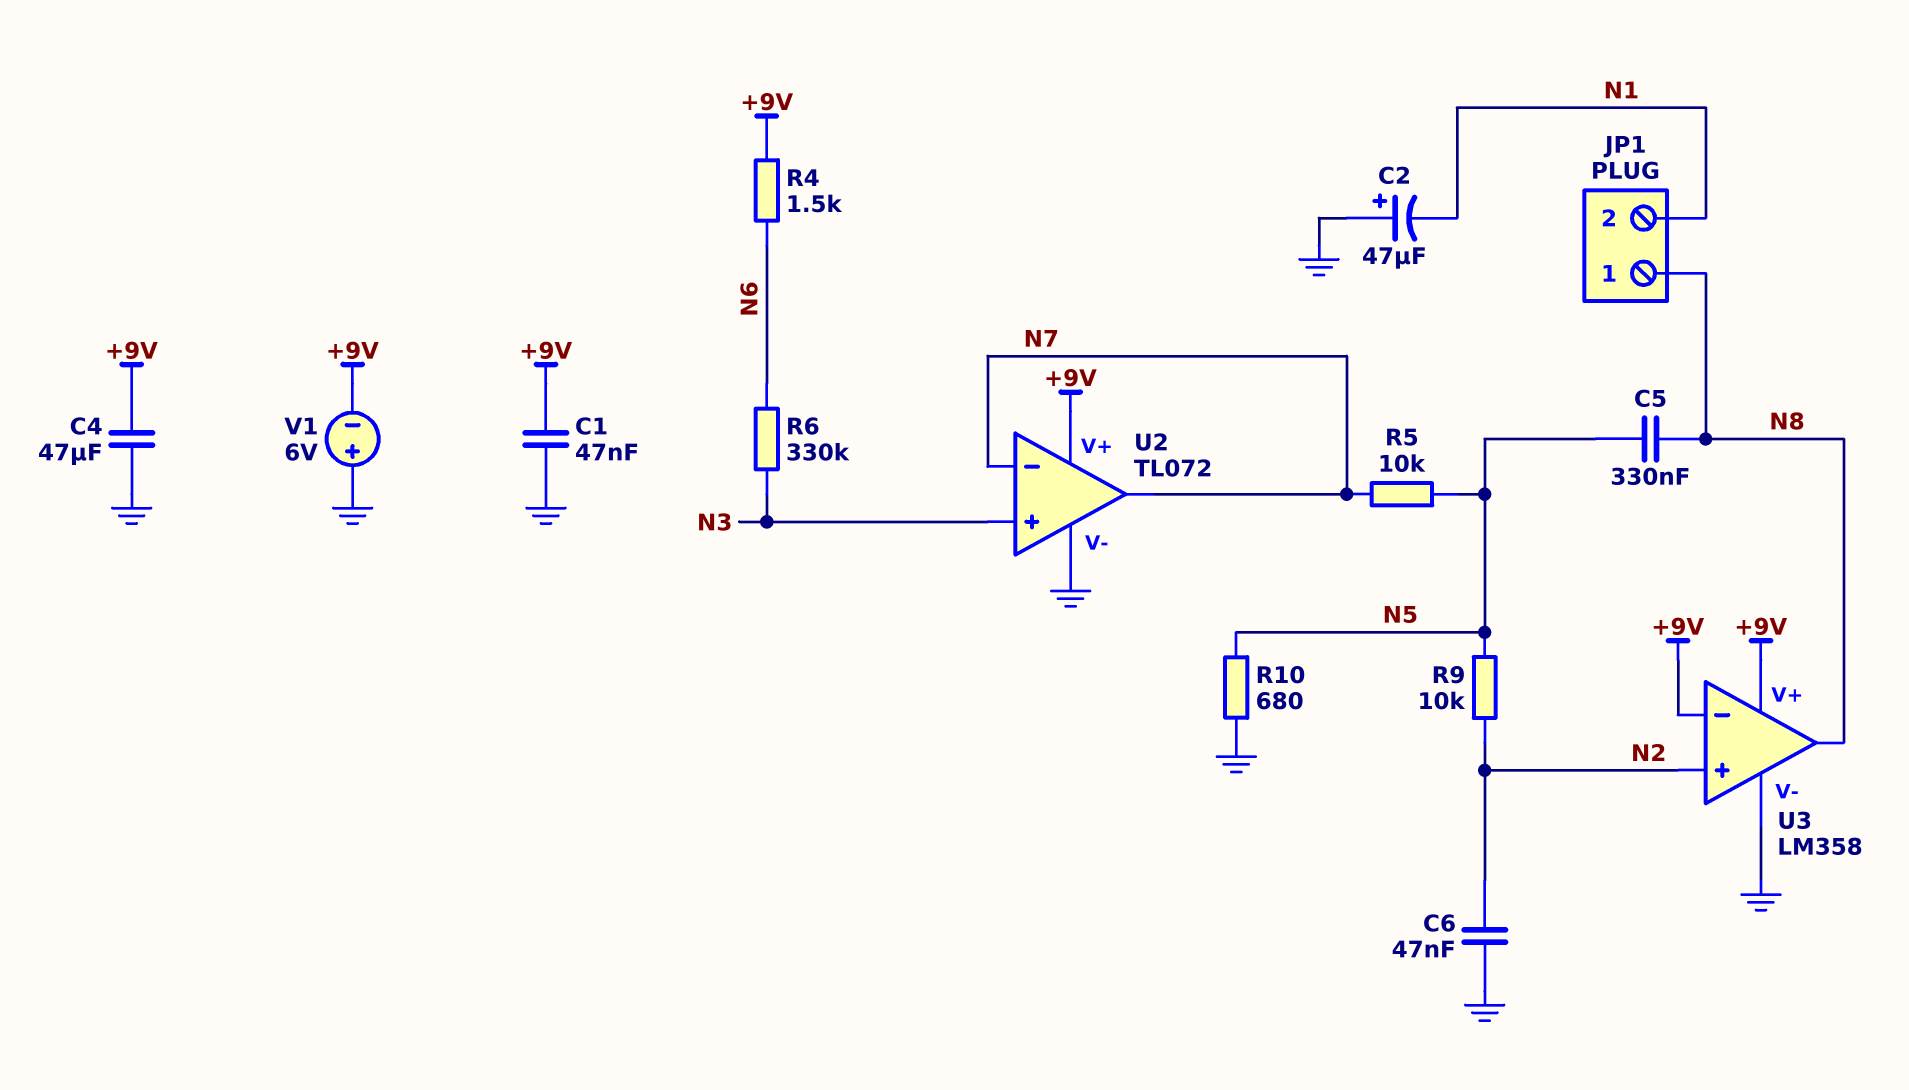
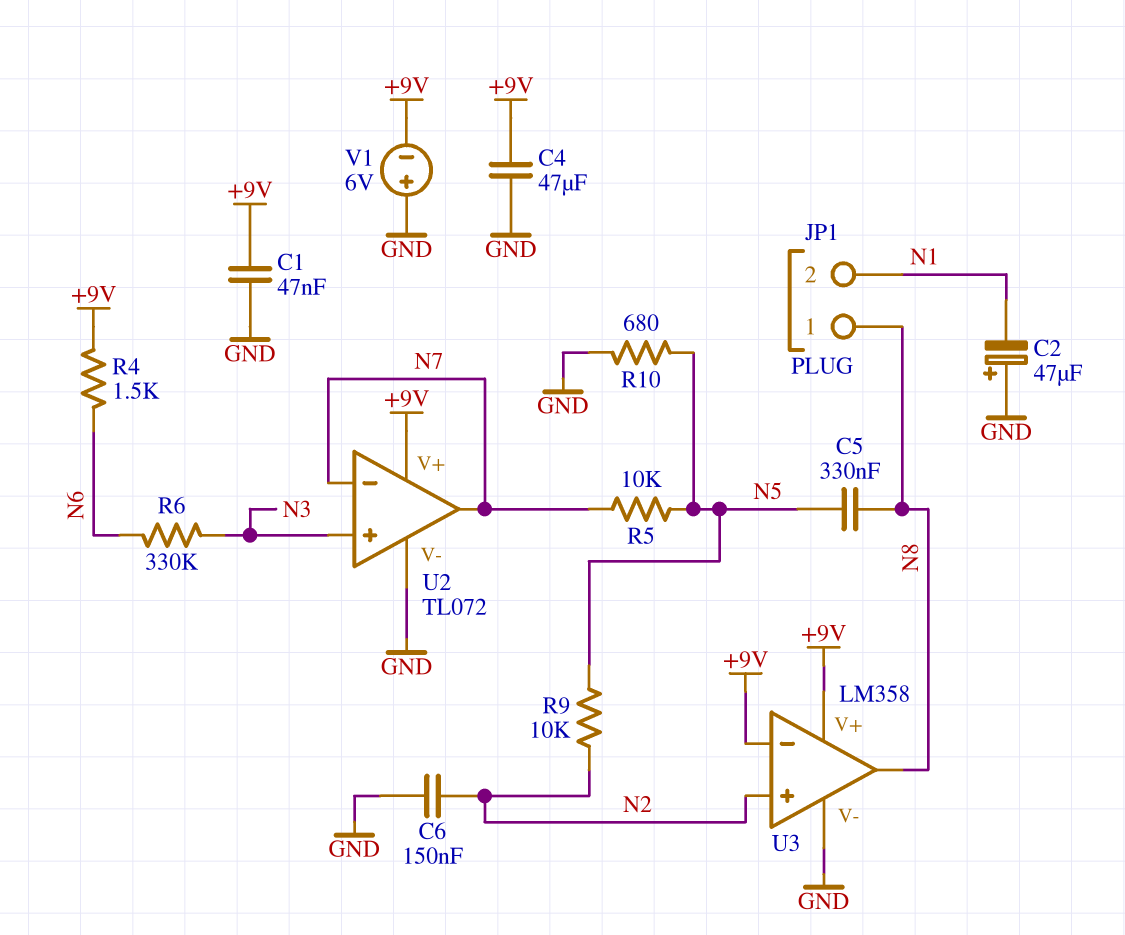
C6: 47nF (GND, N2) -> 150nF (GND, N2)

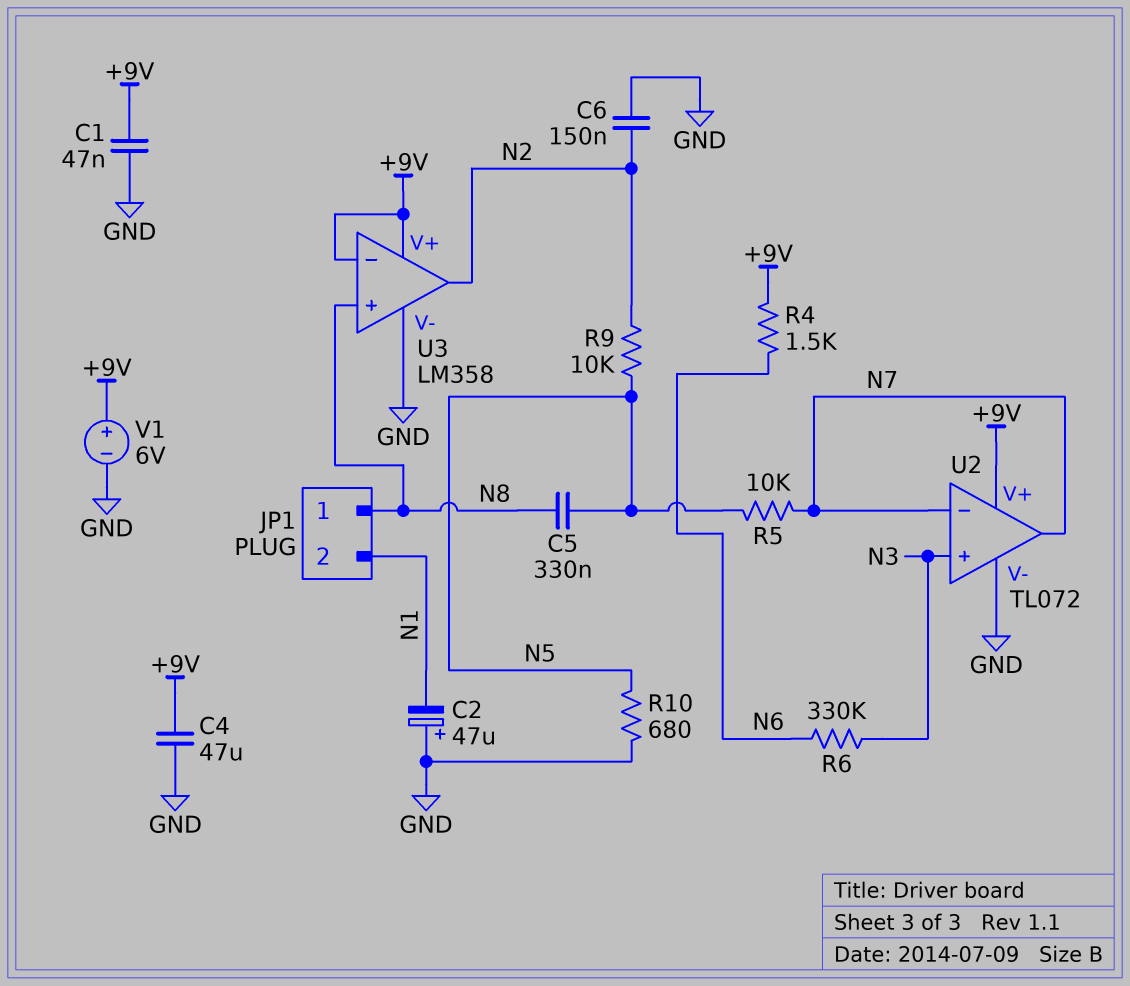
U3 pin in+: N2 -> N8
U3 pin out: N8 -> N2
V1: 6V (plus GND, minus +9V) -> 6V (plus +9V, minus GND)

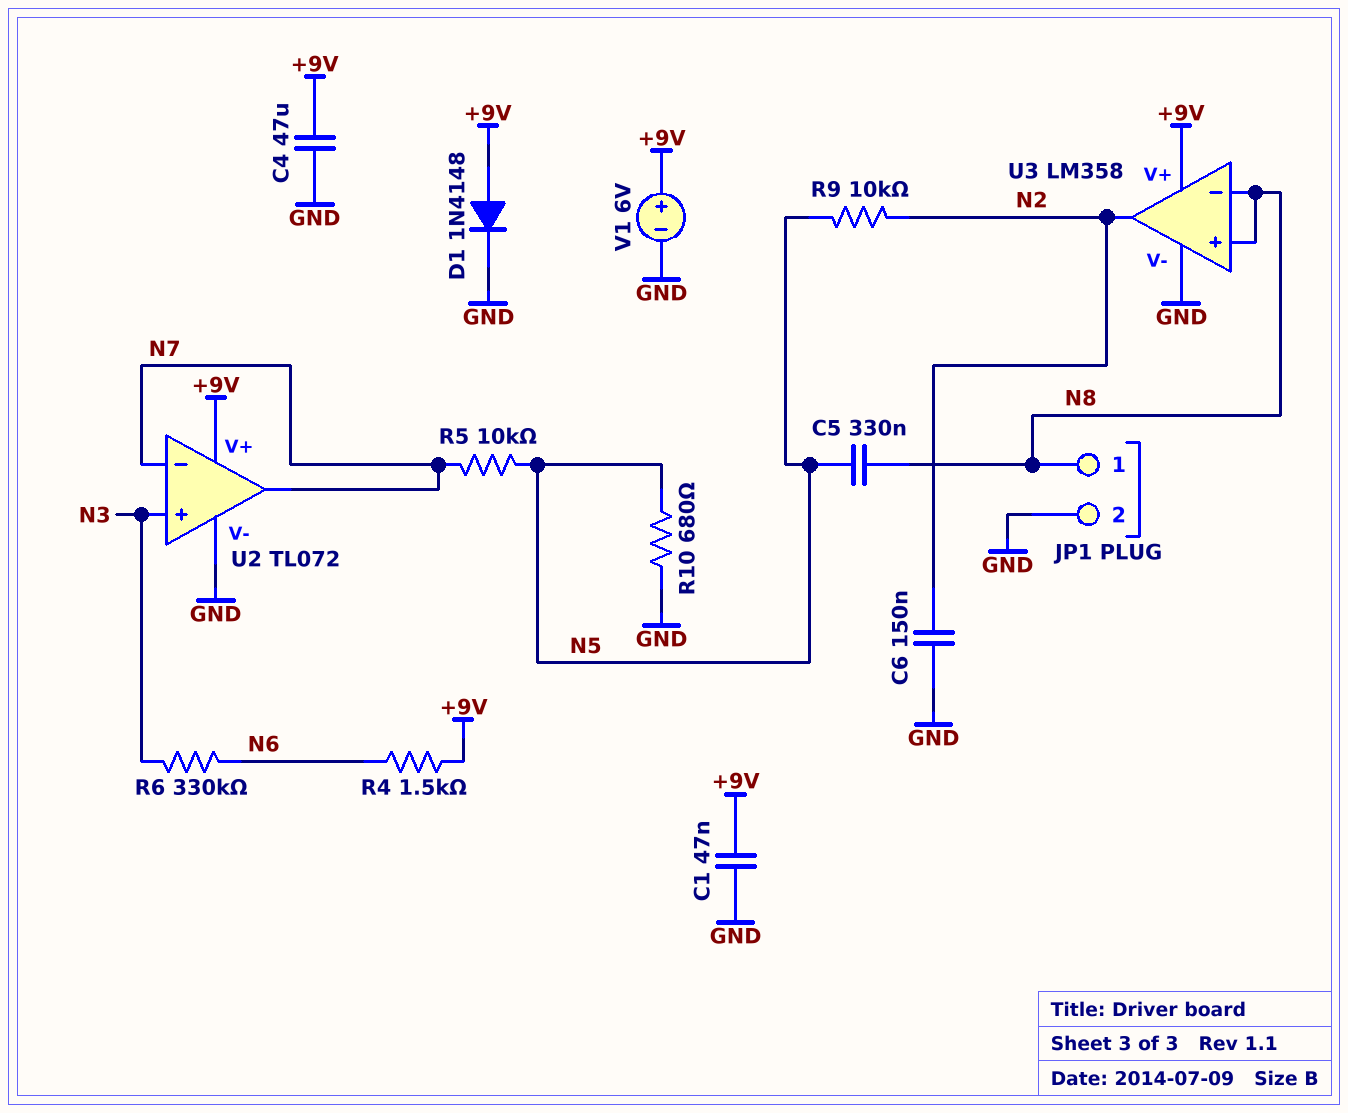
C2: 47uF (plus GND, minus N1) -> none
D1: none -> diode 1N4148 (A +9V, K GND)
JP1 pin 2: N1 -> GND
U3 pin in-: +9V -> N8

